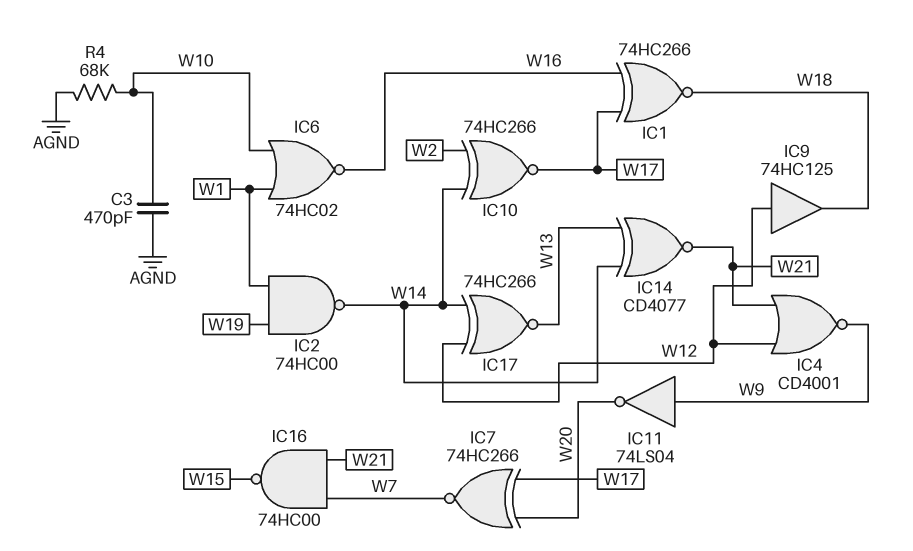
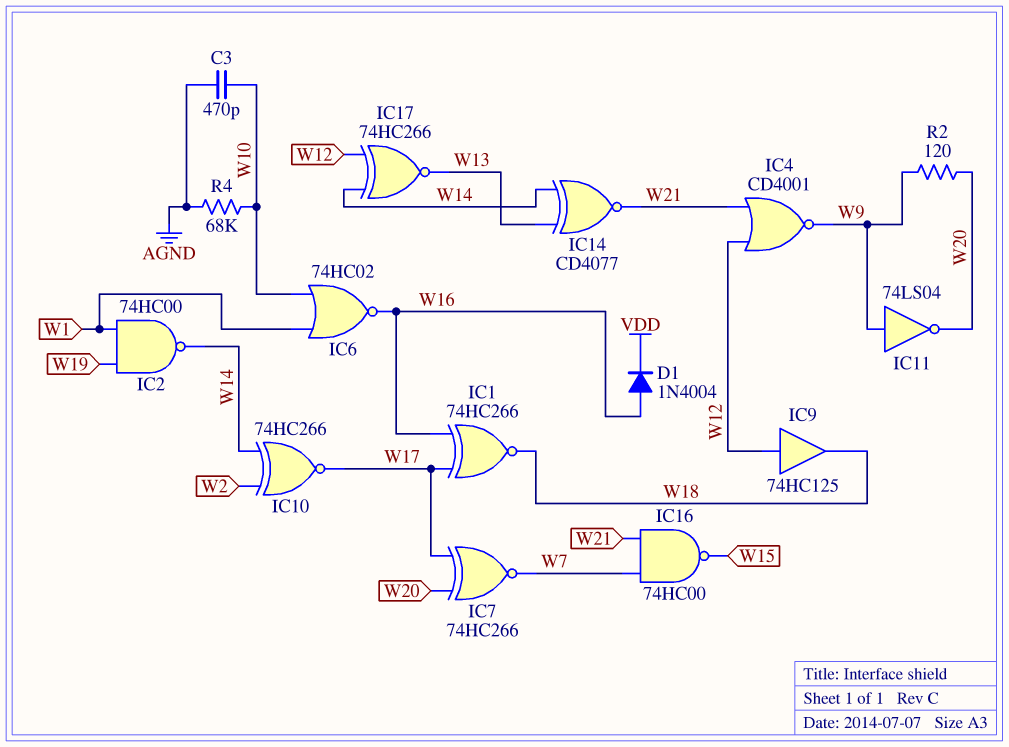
D1: none -> diode 1N4004 (A W16, K VDD)
R2: none -> 120 (W9, W20)

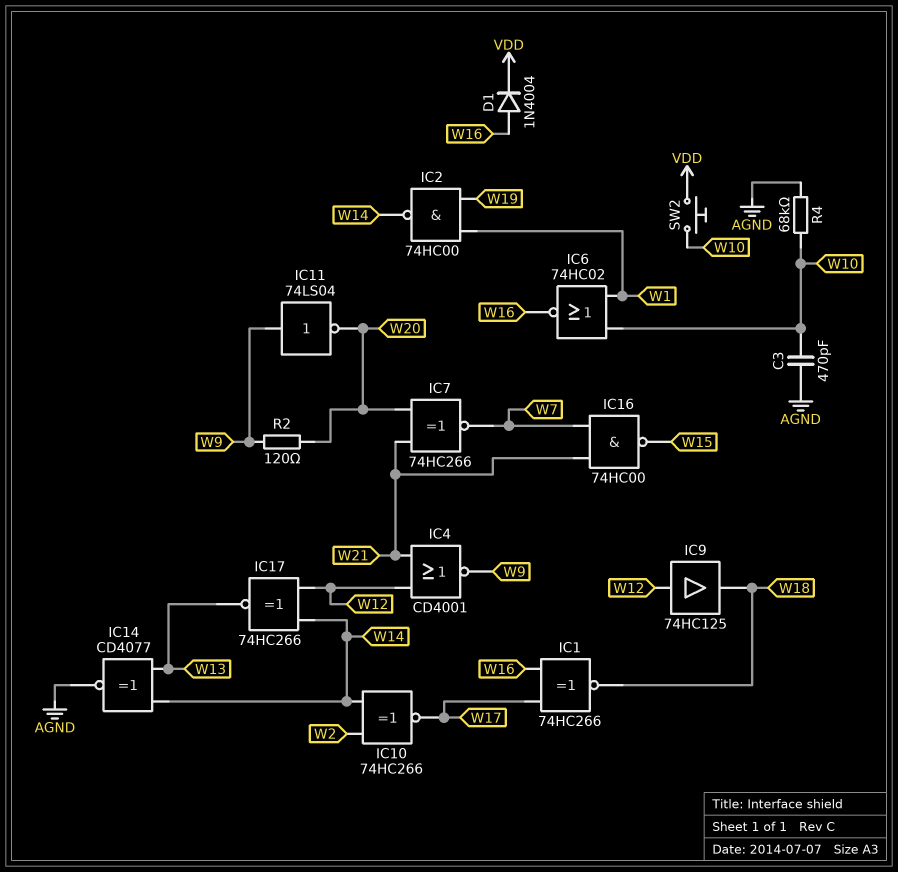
IC7: XNOR 74HC266 (in W17, in W20, out W7) -> XNOR 74HC266 (in W20, in W21, out W7)
IC14: XNOR CD4077 (in W13, in W14, out W21) -> XNOR CD4077 (in W13, in W14, out AGND)
SW2: none -> button (VDD, W10)

